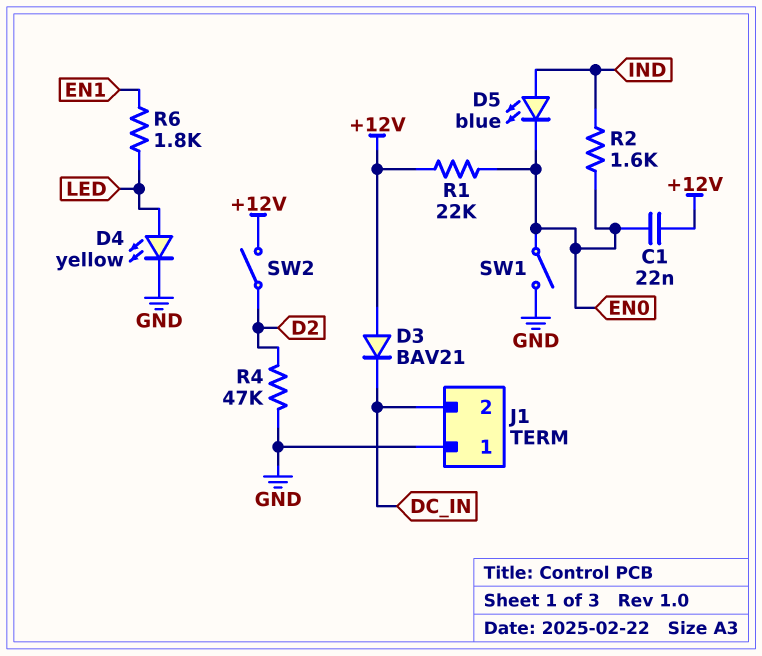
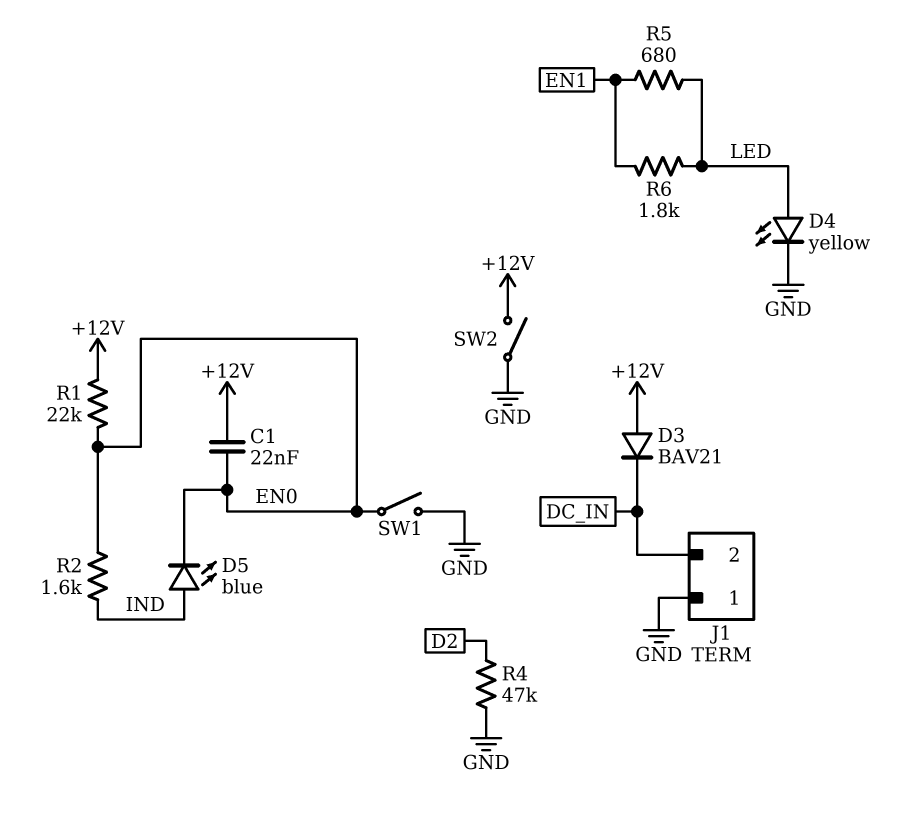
R5: none -> 680 (EN1, LED)
SW2: switch (+12V, D2) -> switch (+12V, GND)

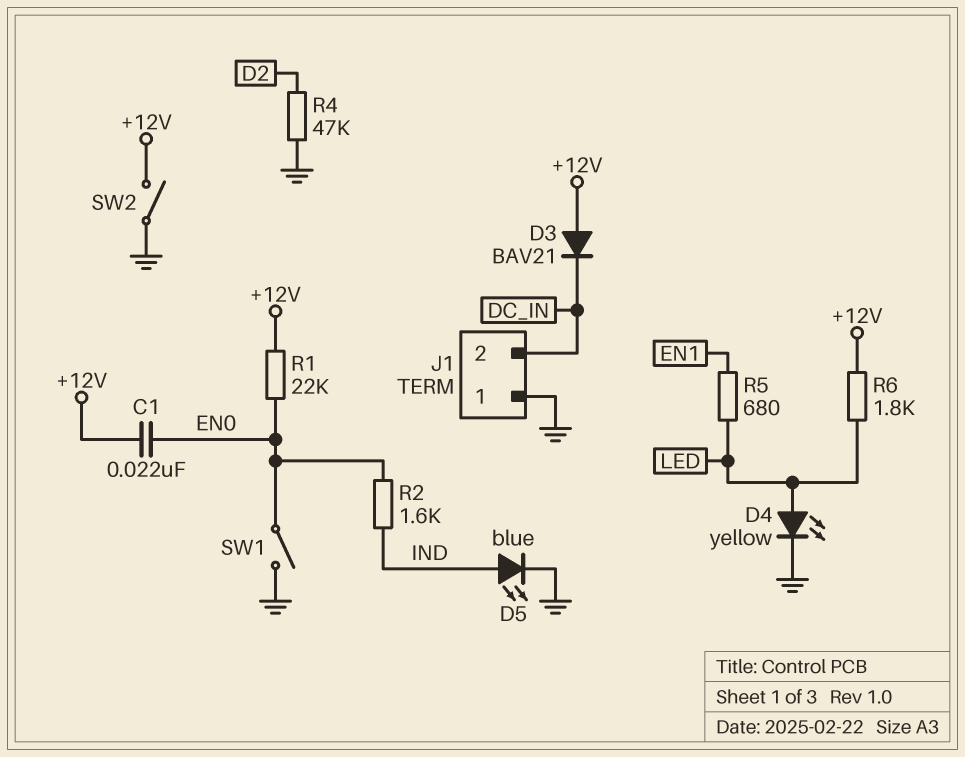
D5: LED blue (A IND, K EN0) -> LED blue (A IND, K GND)
R6: 1.8k (EN1, LED) -> 1.8k (+12V, LED)

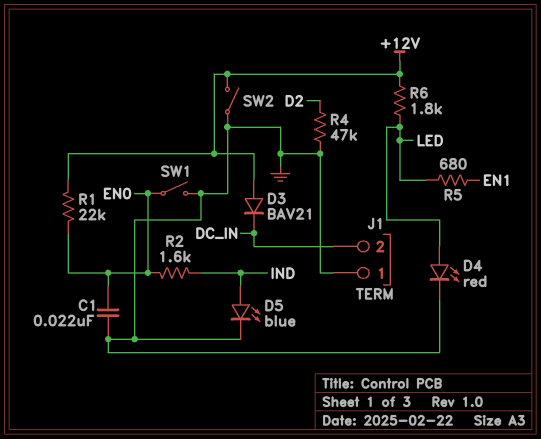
C1: 22nF (+12V, EN0) -> 22nF (EN0, GND)
D4: LED yellow (A LED, K GND) -> LED red (A LED, K GND)

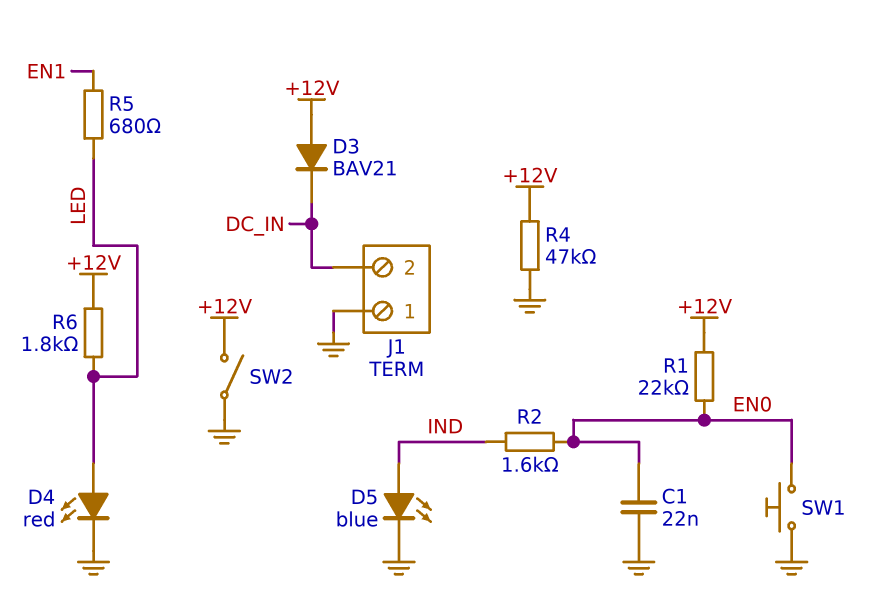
R4: 47k (D2, GND) -> 47k (+12V, GND)
SW1: switch (EN0, GND) -> button (EN0, GND)

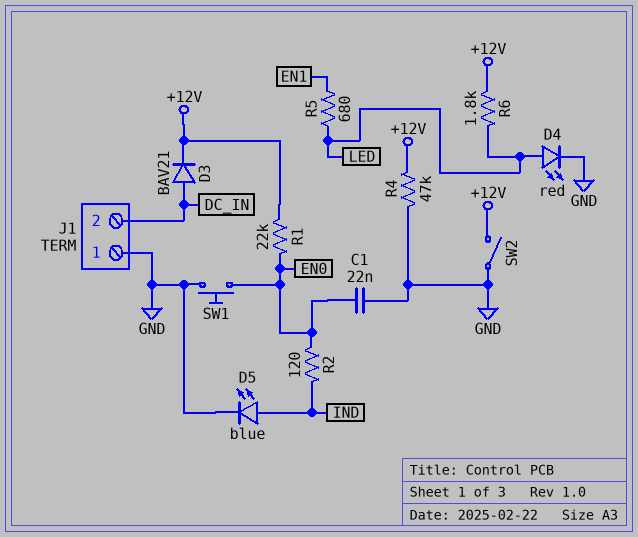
D3: diode BAV21 (A +12V, K DC_IN) -> diode BAV21 (A DC_IN, K +12V)
R2: 1.6k (EN0, IND) -> 120 (EN0, IND)

